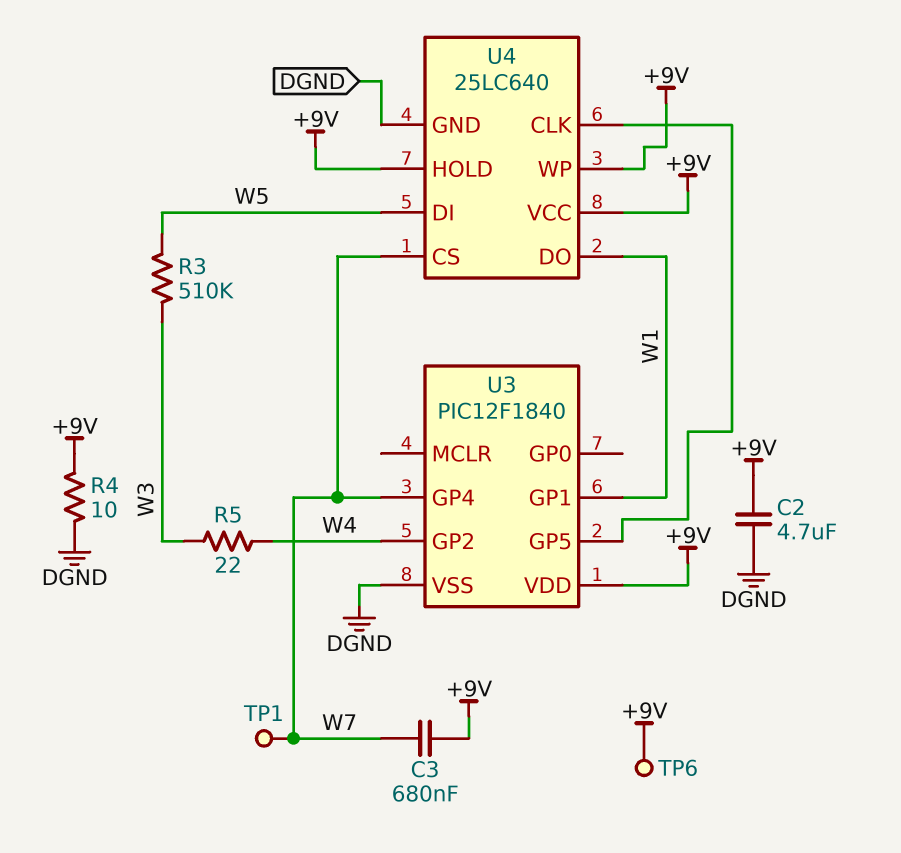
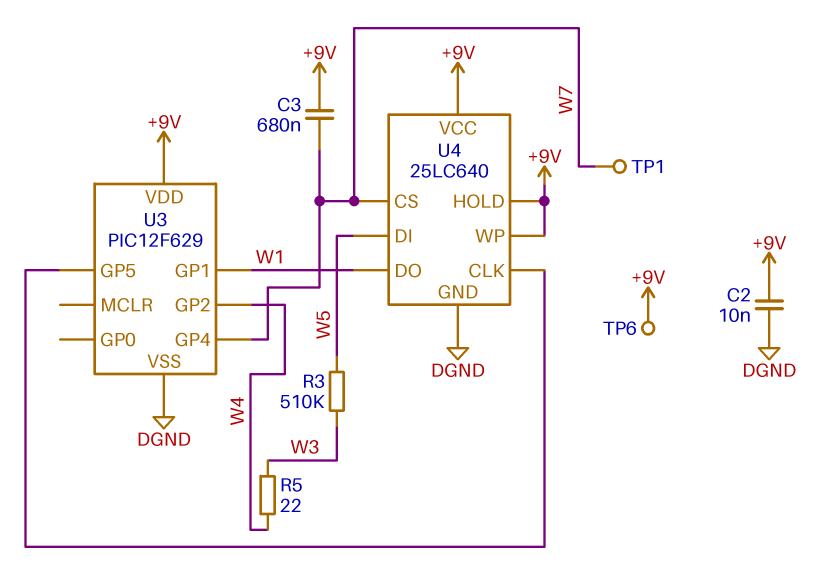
C2: 4.7uF (+9V, DGND) -> 10nF (+9V, DGND)
R4: 10 (+9V, DGND) -> none
U3: PIC12F1840 -> PIC12F629

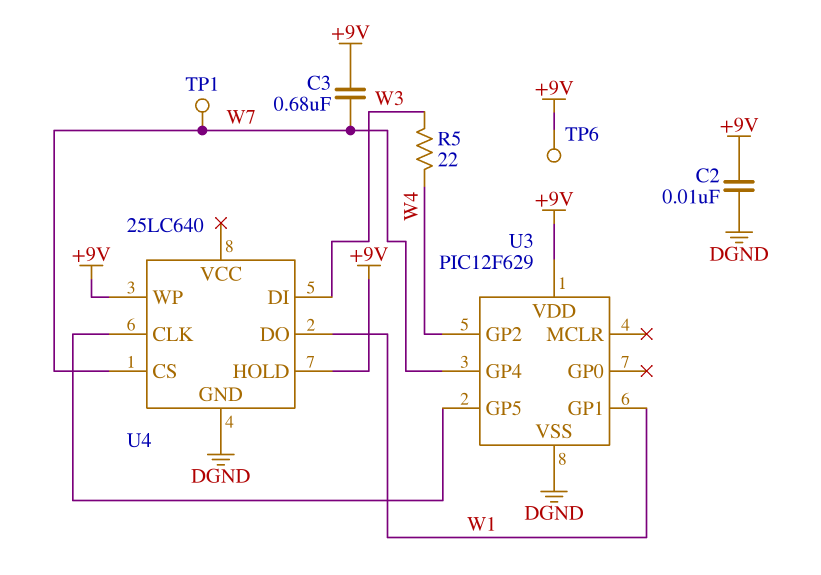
R3: 510k (W3, W5) -> none
U4 pin DI: W5 -> W3
U4 pin VCC: +9V -> none

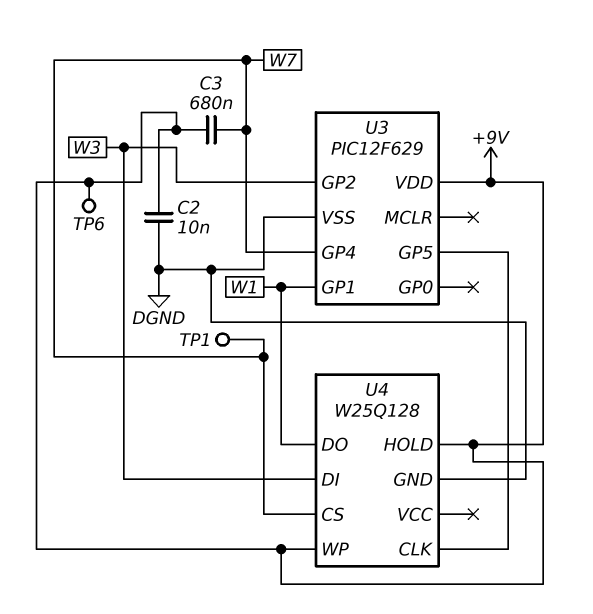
R5: 22 (W3, W4) -> none
U3 pin GP2: W4 -> W3
U4: 25LC640 -> W25Q128

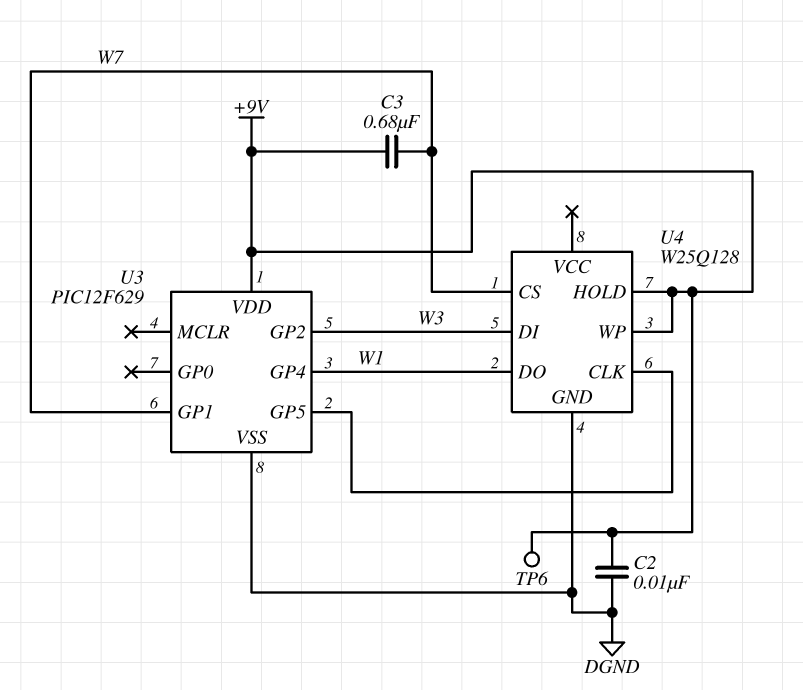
TP1: test point (W7) -> none
U3 pin GP1: W1 -> W7
U3 pin GP4: W7 -> W1

